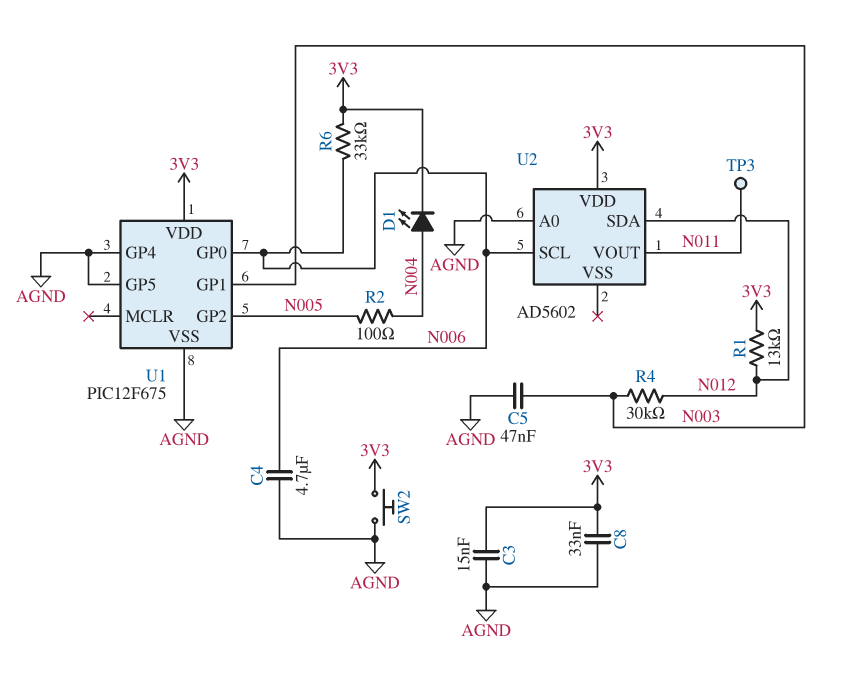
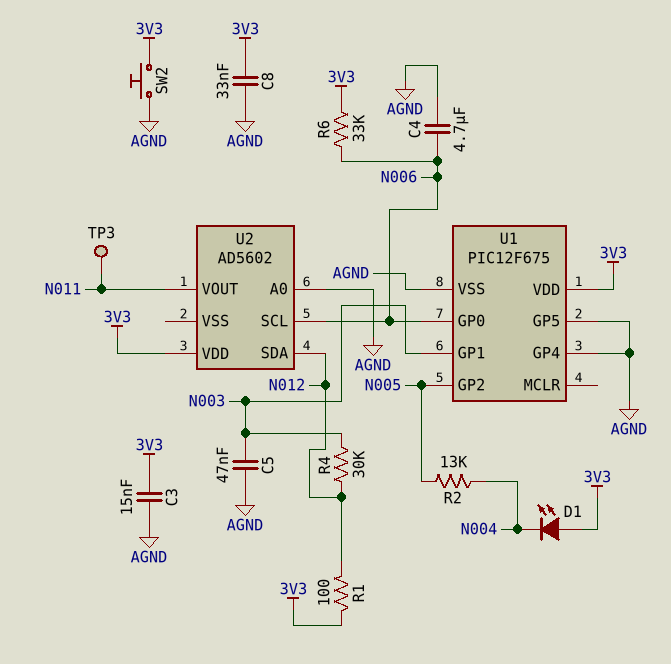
D1: LED (A N004, K 3V3) -> LED (A 3V3, K N004)
R1: 13k (3V3, N012) -> 100 (3V3, N012)
R2: 100 (N004, N005) -> 13k (N004, N005)

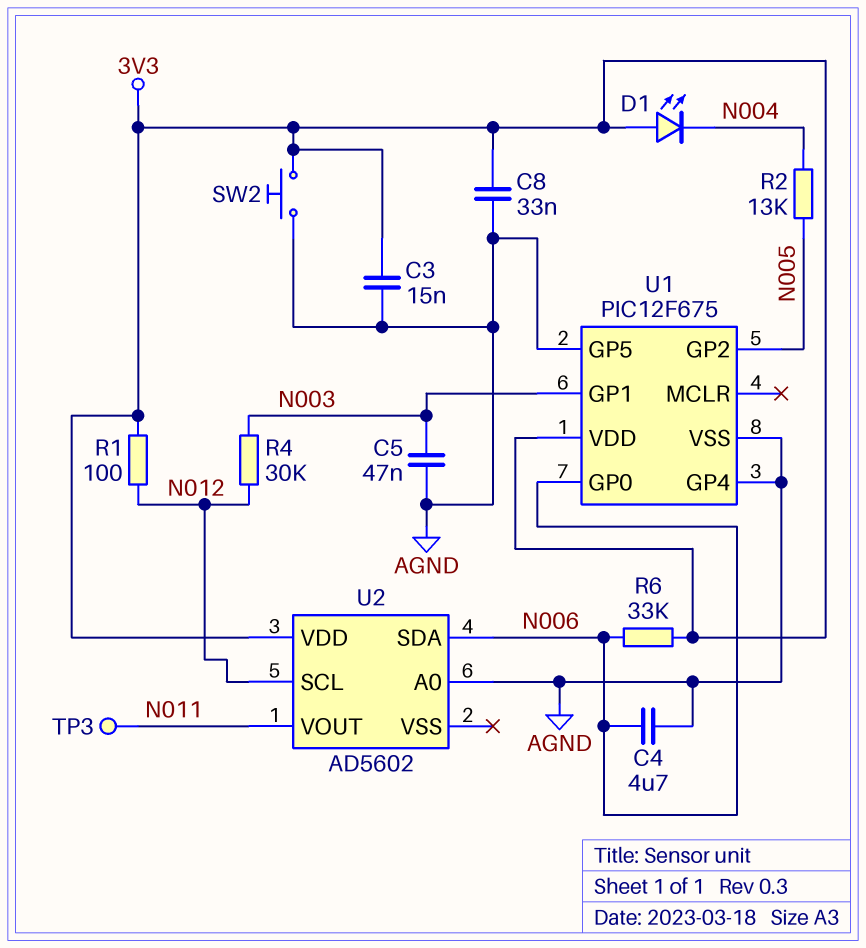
U2 pin SCL: N006 -> N012
U2 pin SDA: N012 -> N006

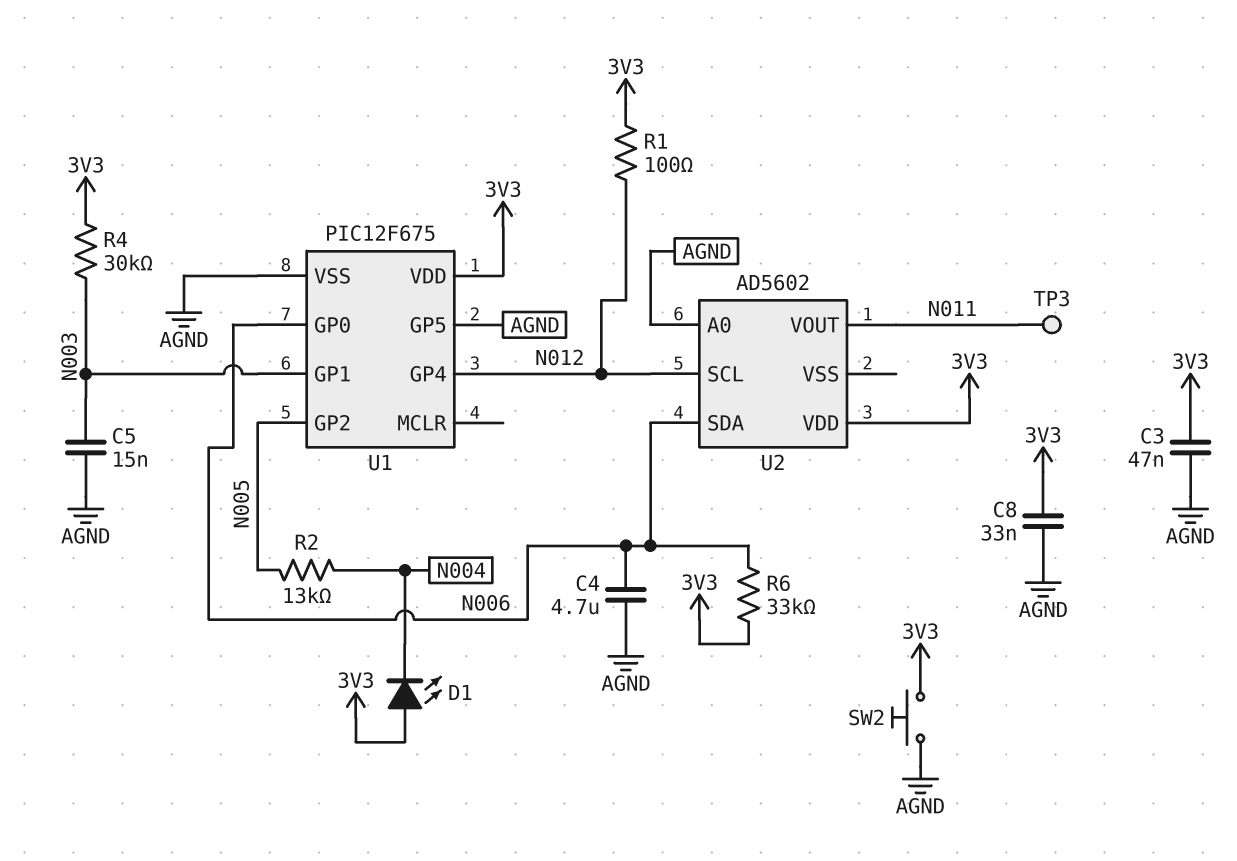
C3: 15nF (3V3, AGND) -> 47nF (3V3, AGND)
C5: 47nF (AGND, N003) -> 15nF (AGND, N003)
R4: 30k (N003, N012) -> 30k (3V3, N003)
U1 pin GP4: AGND -> N012

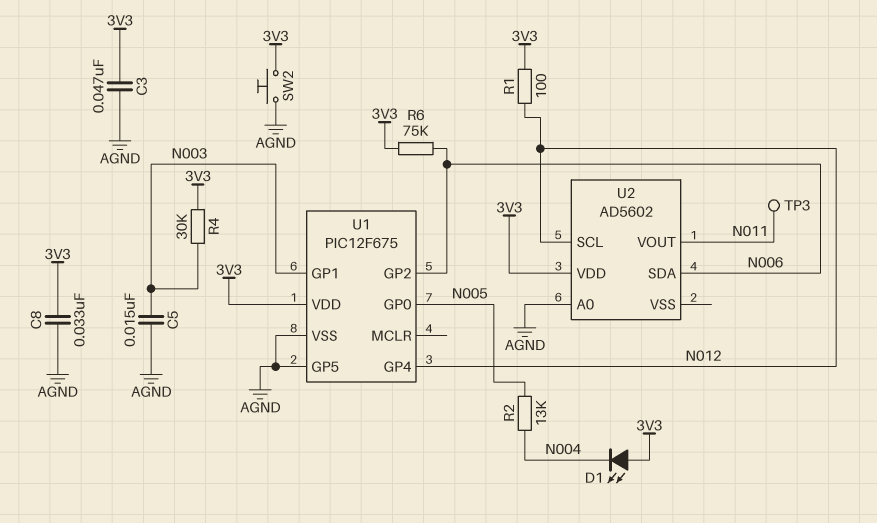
C4: 4.7uF (AGND, N006) -> none
R6: 33k (3V3, N006) -> 75k (3V3, N006)
U1 pin GP0: N006 -> N005
U1 pin GP2: N005 -> N006

